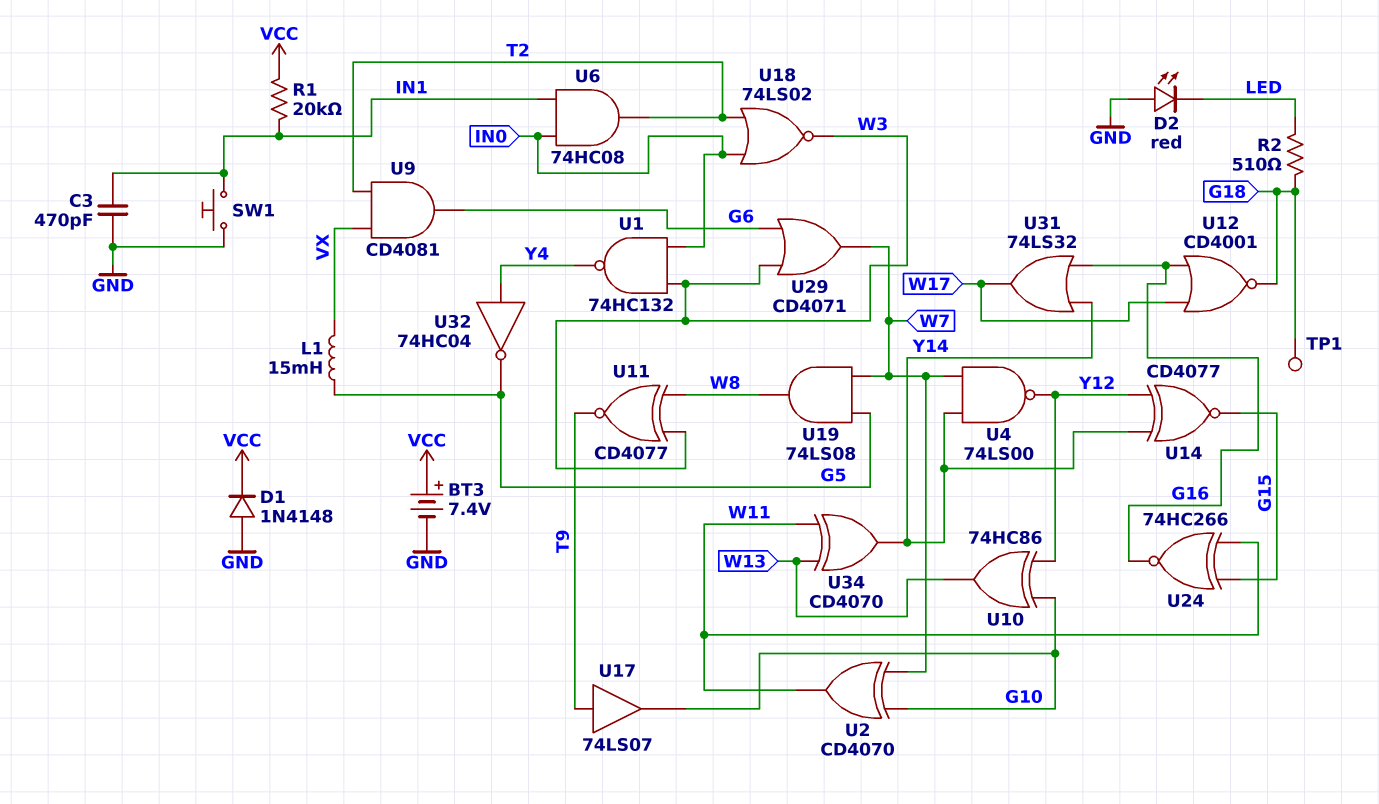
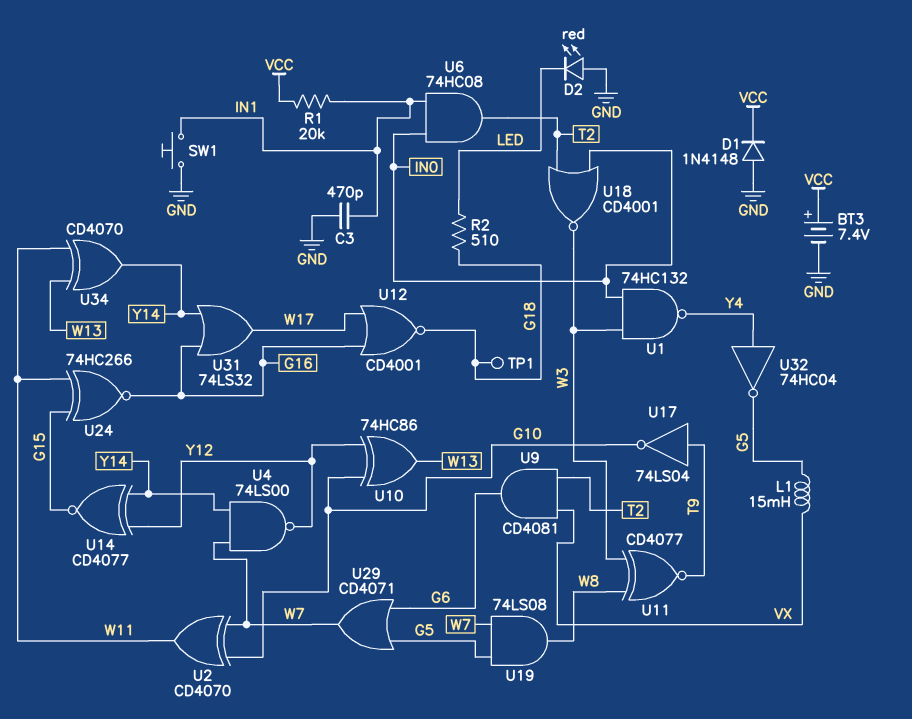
U17: buffer 74LS07 (in T9, out G10) -> NOT 74LS04 (in T9, out G10)
U18: NOR 74LS02 (in IN0, in T2, out W3) -> NOR CD4001 (in IN0, in T2, out W3)
U29: OR CD4071 (in G6, in W3, out W7) -> OR CD4071 (in G5, in G6, out W7)

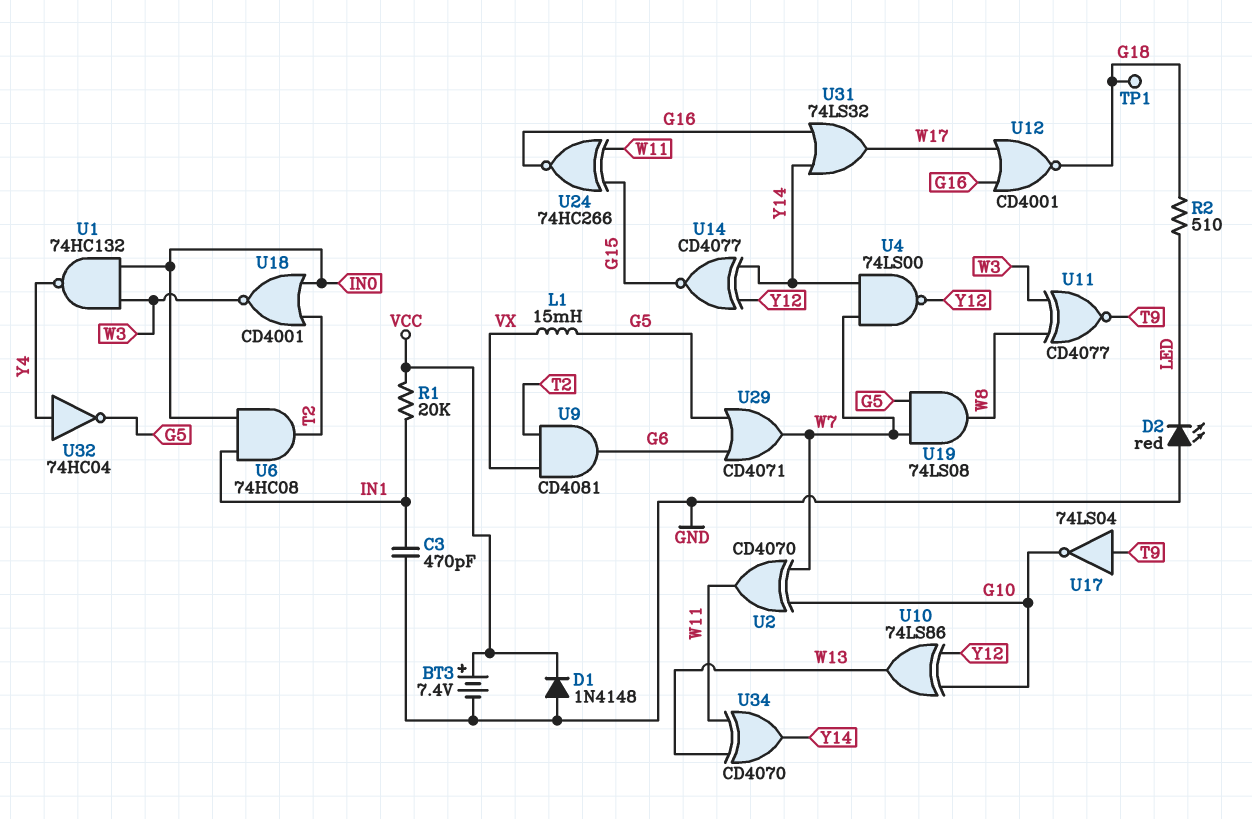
SW1: button (GND, IN1) -> none
U10: XOR 74HC86 (in G10, in Y12, out W13) -> XOR 74LS86 (in G10, in Y12, out W13)

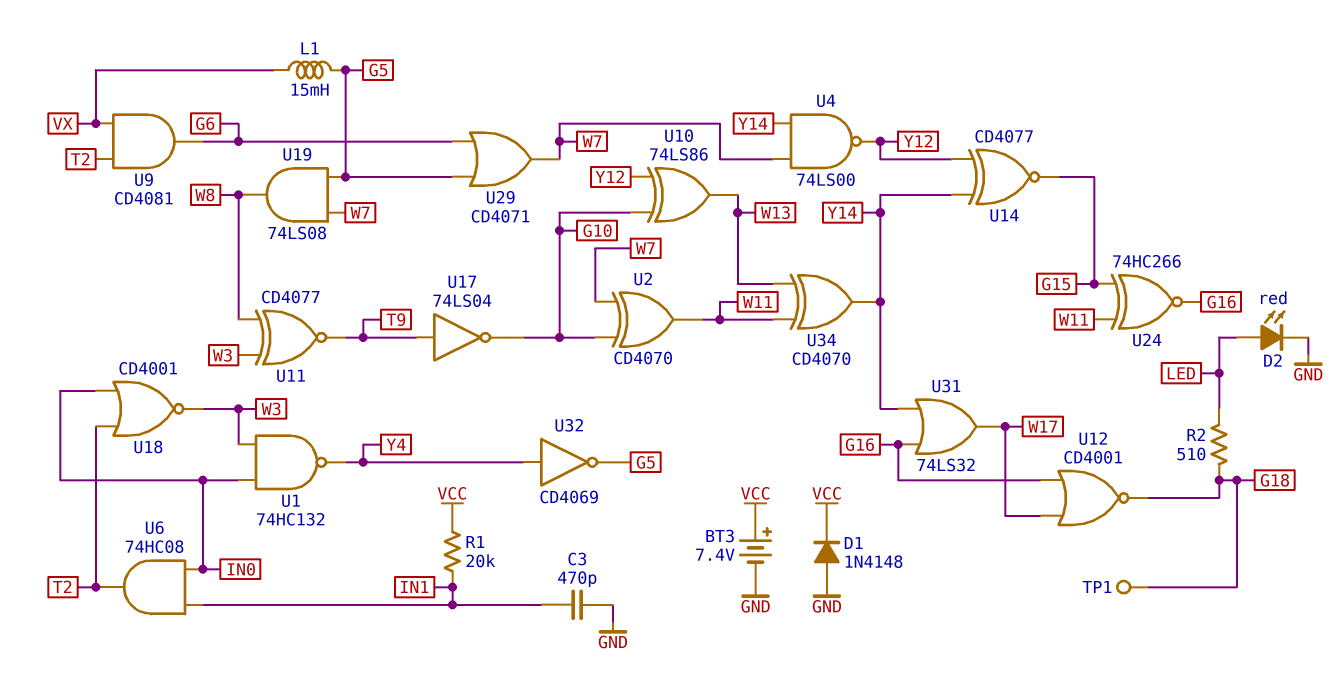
D2: LED red (A GND, K LED) -> LED red (A LED, K GND)
U32: NOT 74HC04 (in Y4, out G5) -> NOT CD4069 (in Y4, out G5)

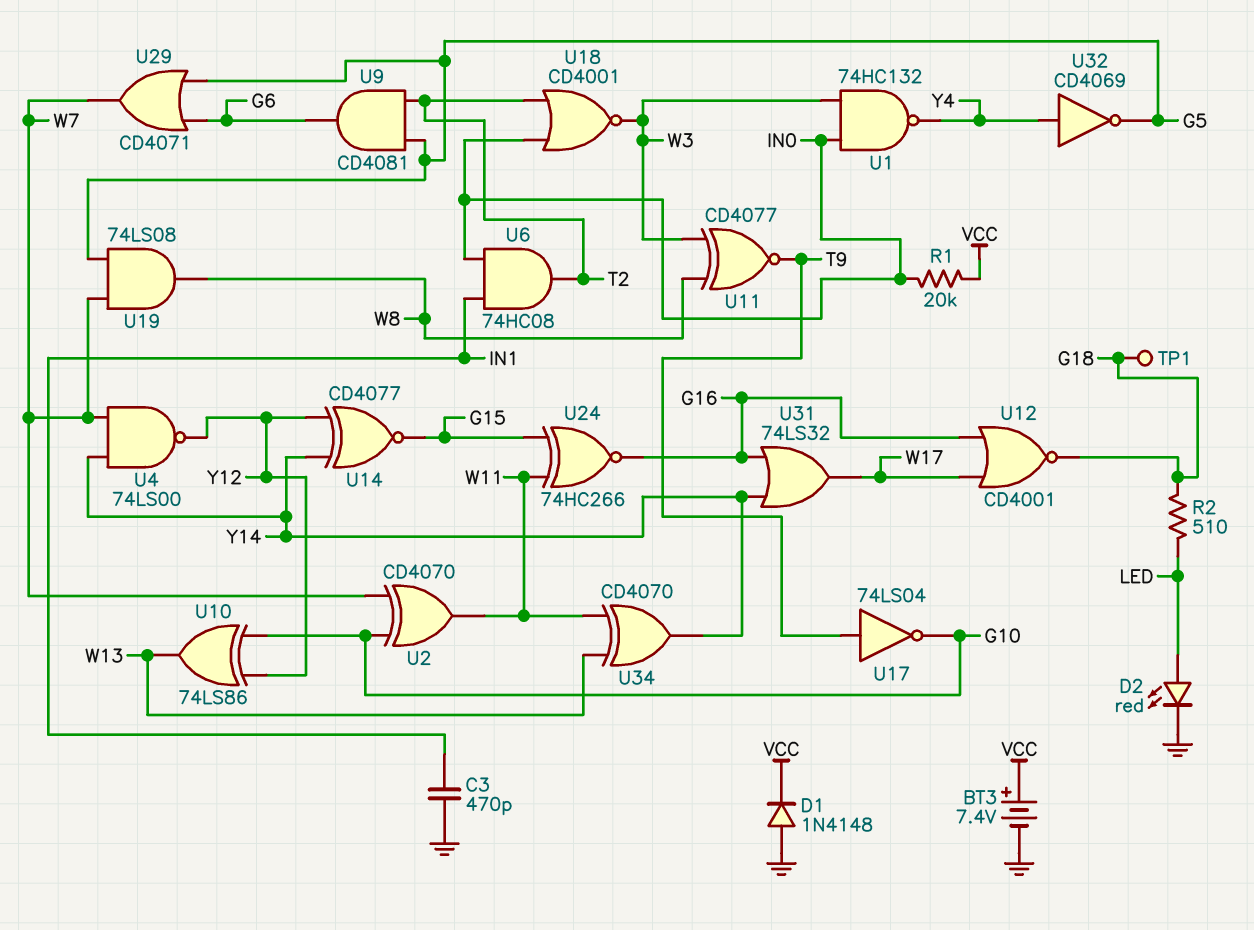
L1: 15mH (G5, VX) -> none
R1: 20k (IN1, VCC) -> 20k (IN0, VCC)
U9: AND CD4081 (in T2, in VX, out G6) -> AND CD4081 (in G5, in T2, out G6)

